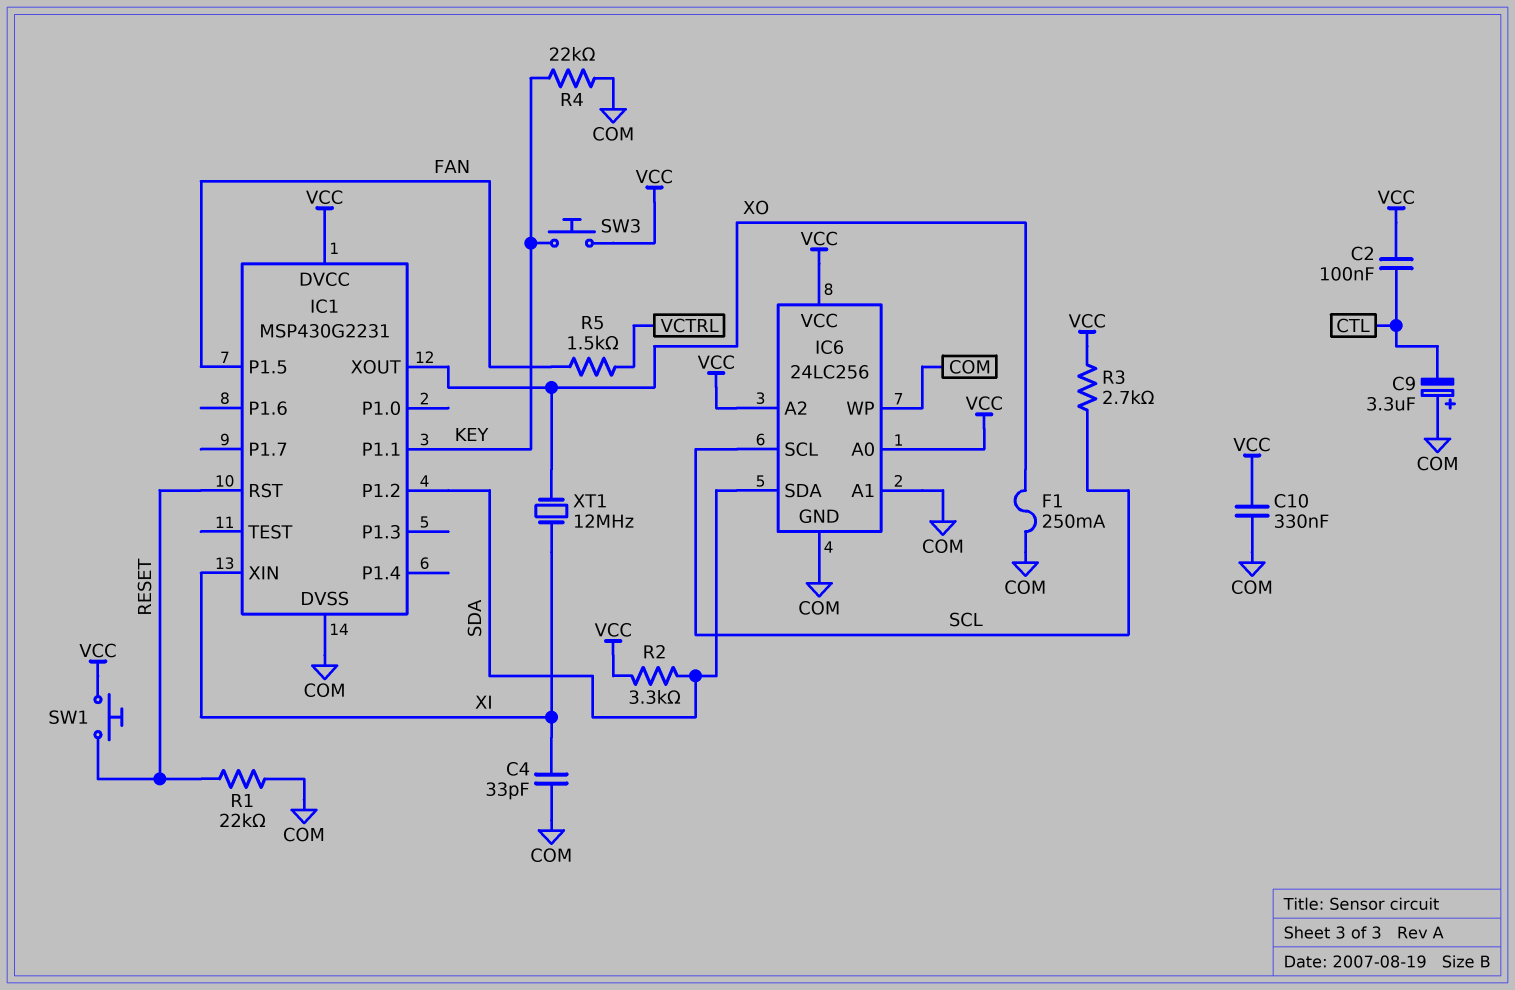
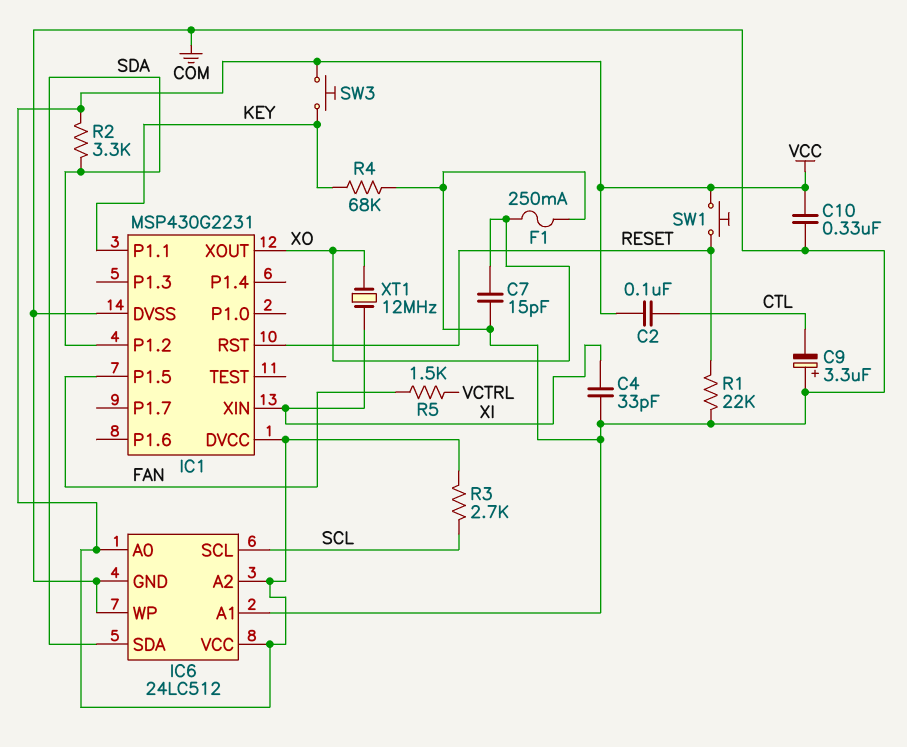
C7: none -> 15pF (COM, XO)
IC6: 24LC256 -> 24LC512
R4: 22k (COM, KEY) -> 68k (COM, KEY)

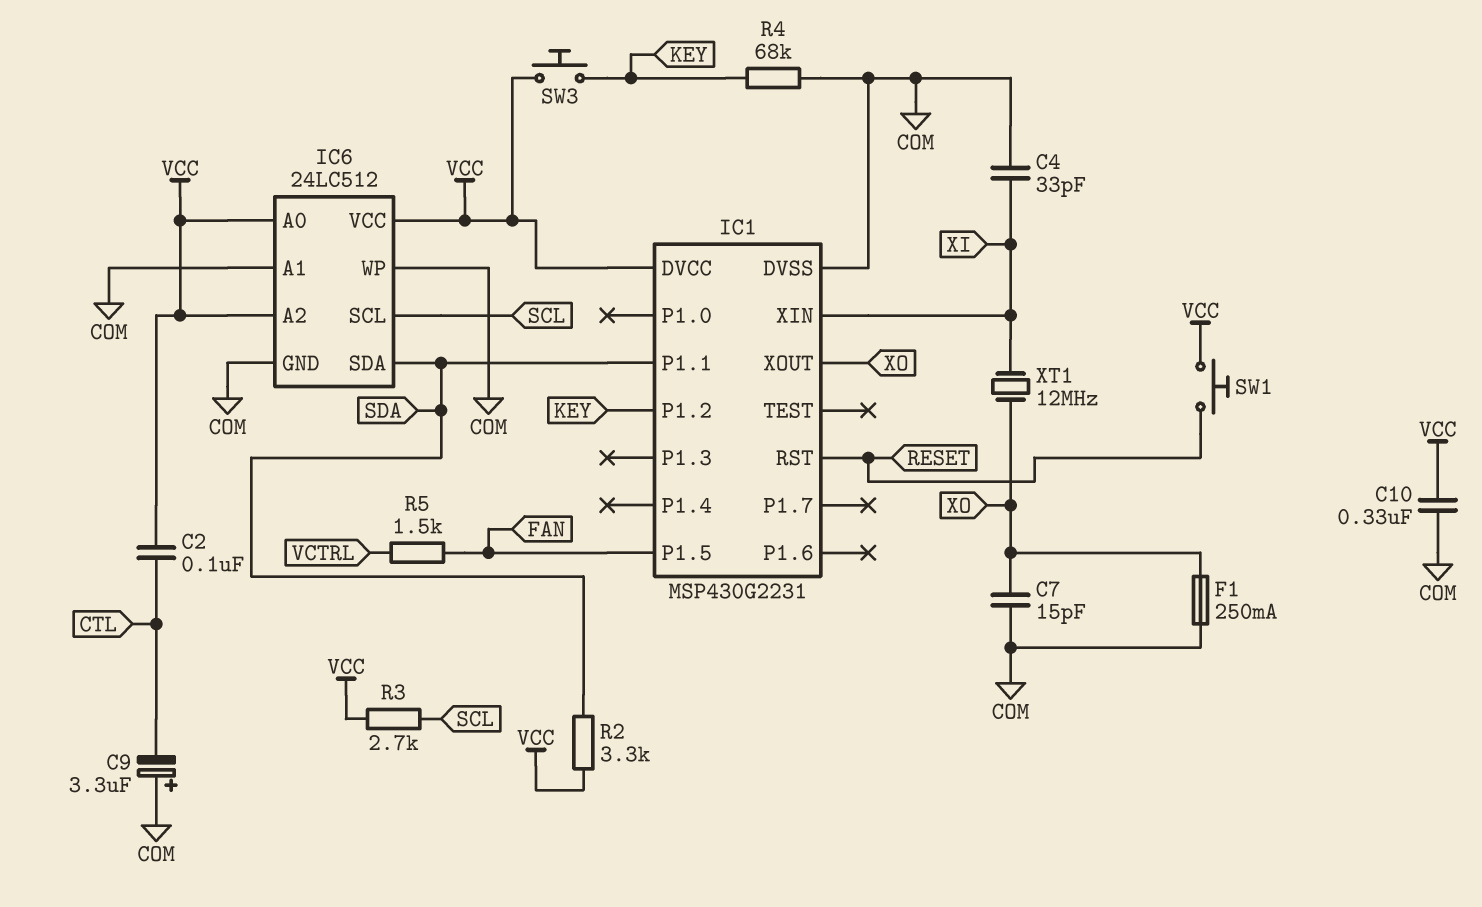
IC1 pin P1.1: KEY -> SDA
IC1 pin P1.2: SDA -> KEY
R1: 22k (COM, RESET) -> none

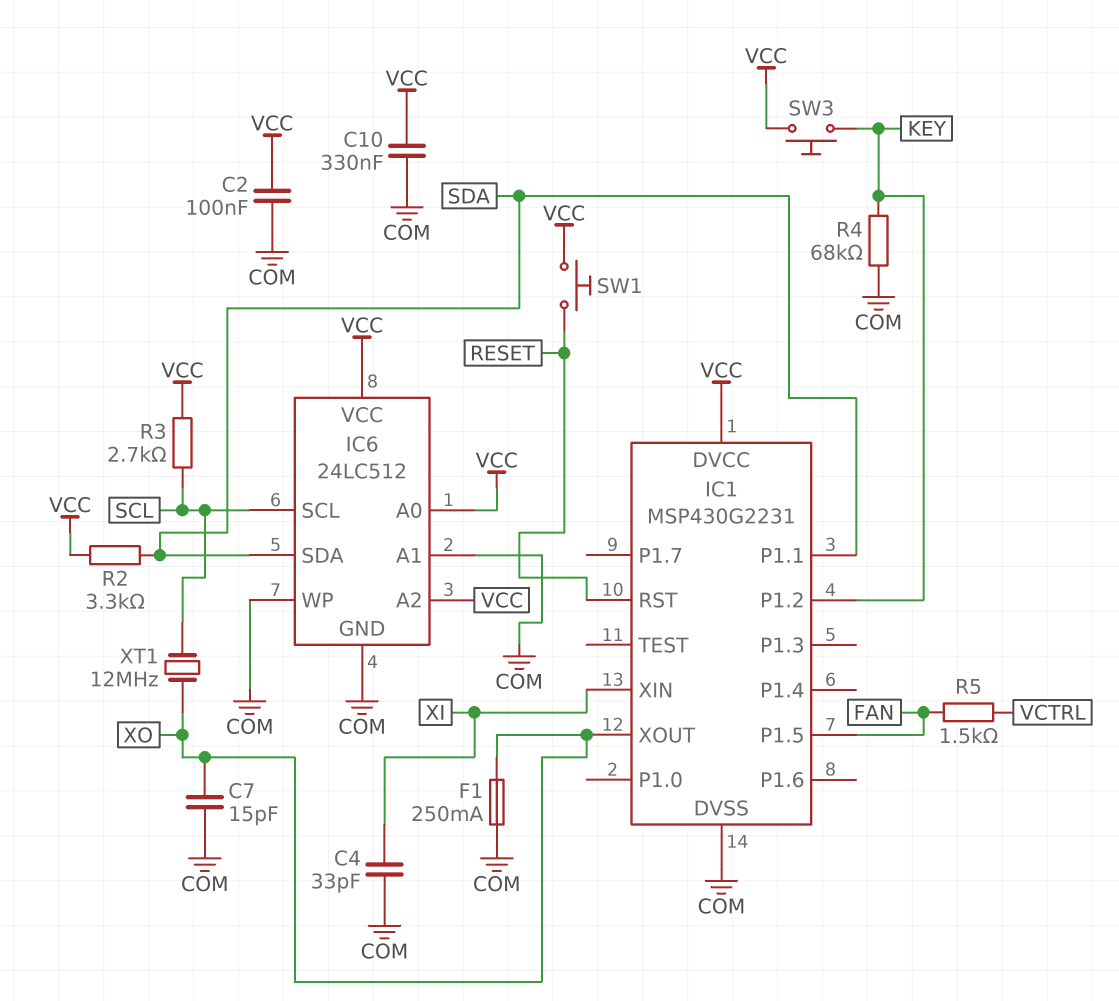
C2: 100nF (CTL, VCC) -> 100nF (COM, VCC)
C9: 3.3uF (plus COM, minus CTL) -> none
XT1: 12MHz (XI, XO) -> 12MHz (SCL, XO)

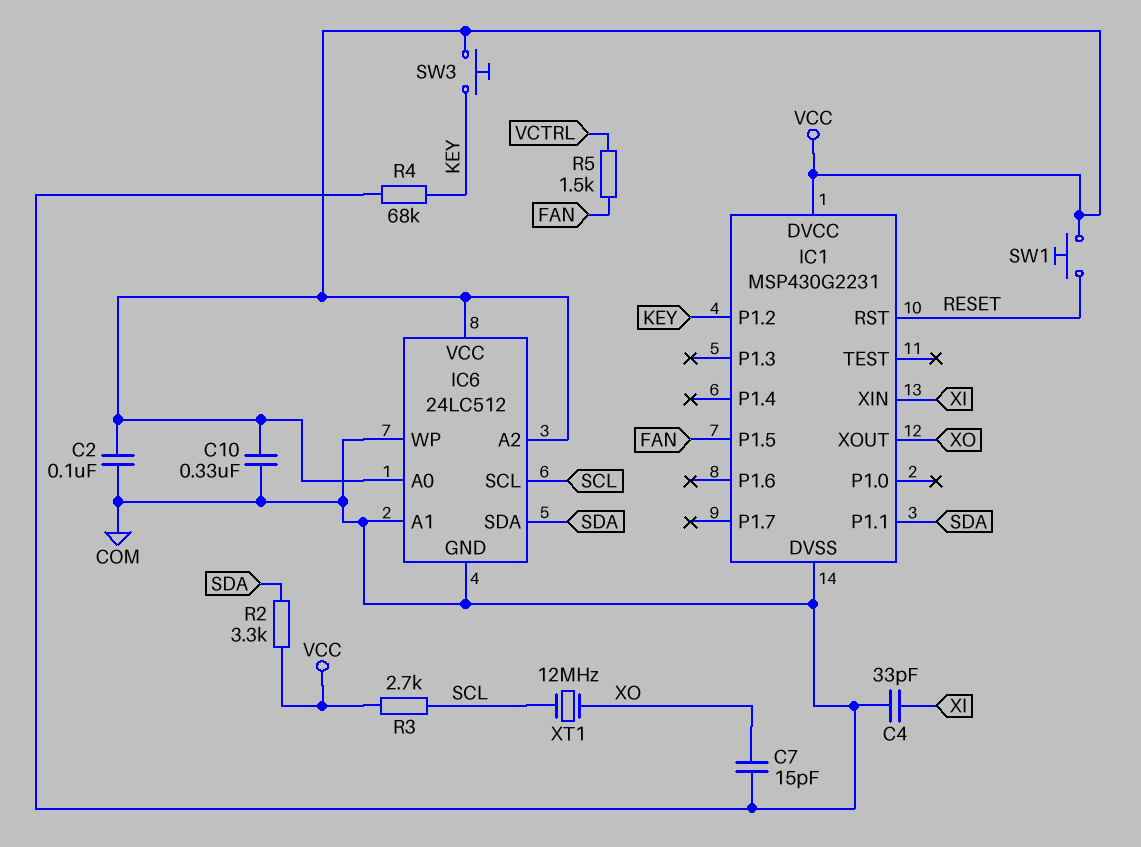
F1: 250mA (COM, XO) -> none

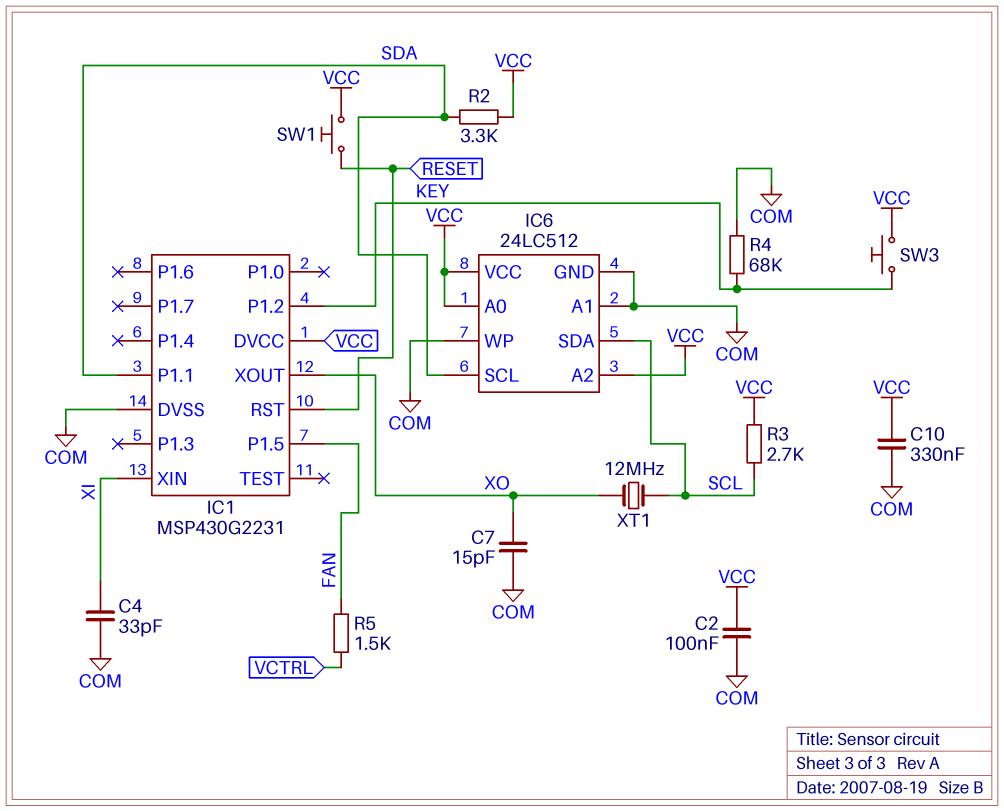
IC6 pin SCL: SCL -> SDA
IC6 pin SDA: SDA -> SCL

